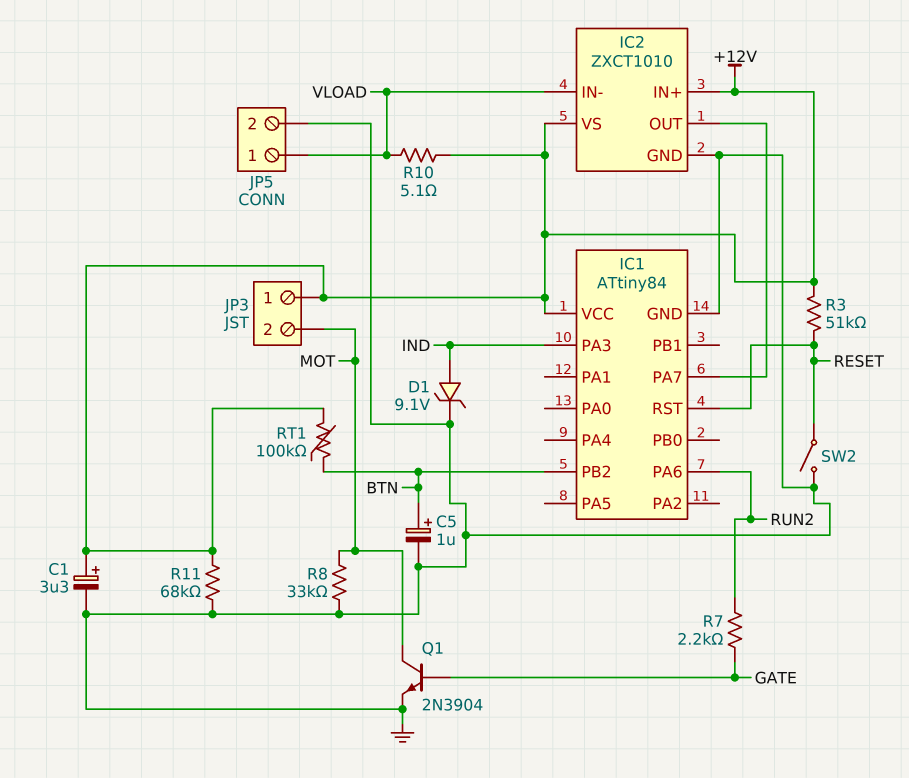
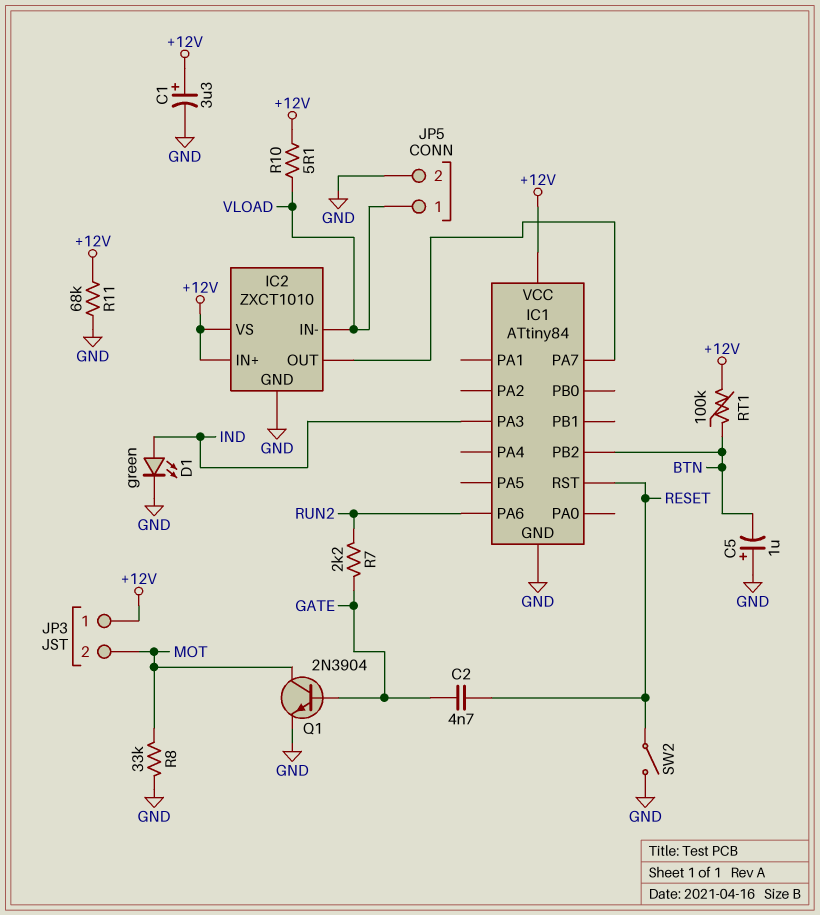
C2: none -> 4.7nF (GATE, RESET)
C5: 1uF (plus BTN, minus GND) -> 1uF (plus GND, minus BTN)
D1: zener 9.1V (A IND, K GND) -> LED green (A IND, K GND)
R3: 51k (+12V, RESET) -> none

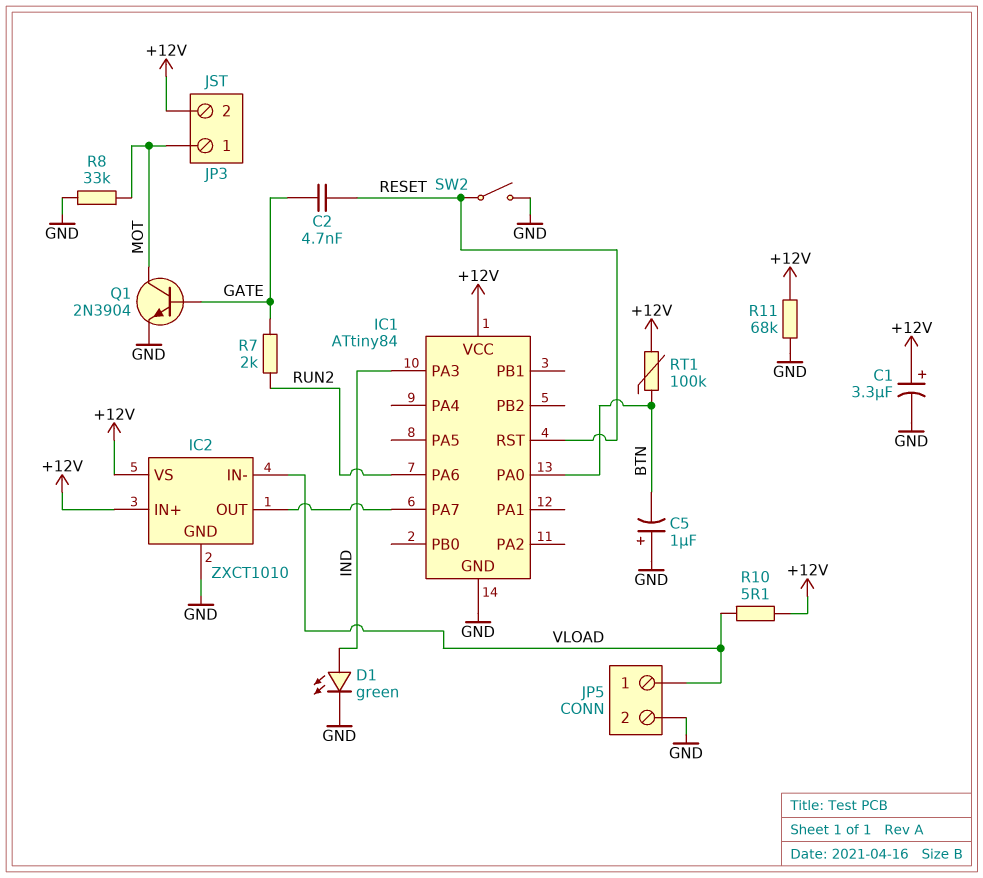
IC1 pin PA0: none -> BTN
IC1 pin PB2: BTN -> none
JP3 pin 1: +12V -> MOT
JP3 pin 2: MOT -> +12V
R7: 2.2k (GATE, RUN2) -> 2k (GATE, RUN2)

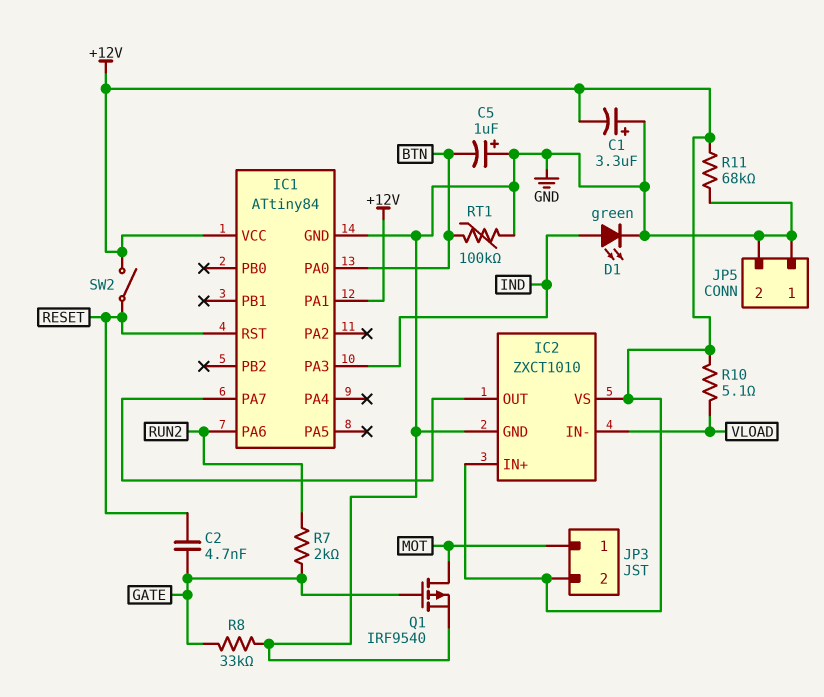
C1: 3.3uF (plus +12V, minus GND) -> 3.3uF (plus GND, minus +12V)
IC1 pin PA1: none -> +12V
JP5 pin 1: VLOAD -> GND
Q1: NPN 2N3904 (B GATE, C MOT, E GND) -> PMOS IRF9540 (G GATE, D MOT, S GND)
R8: 33k (GND, MOT) -> 33k (GATE, GND)
RT1: 100k (+12V, BTN) -> 100k (BTN, GND)
SW2: switch (GND, RESET) -> switch (+12V, RESET)

